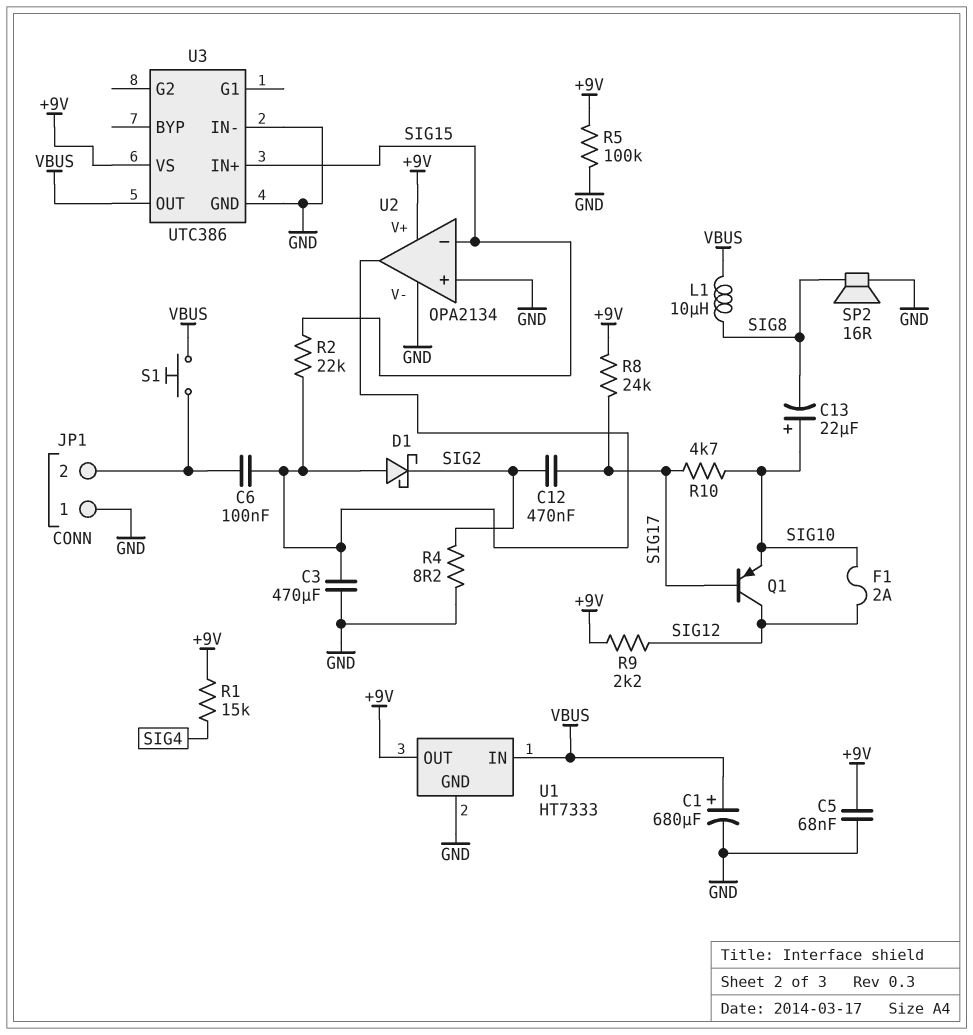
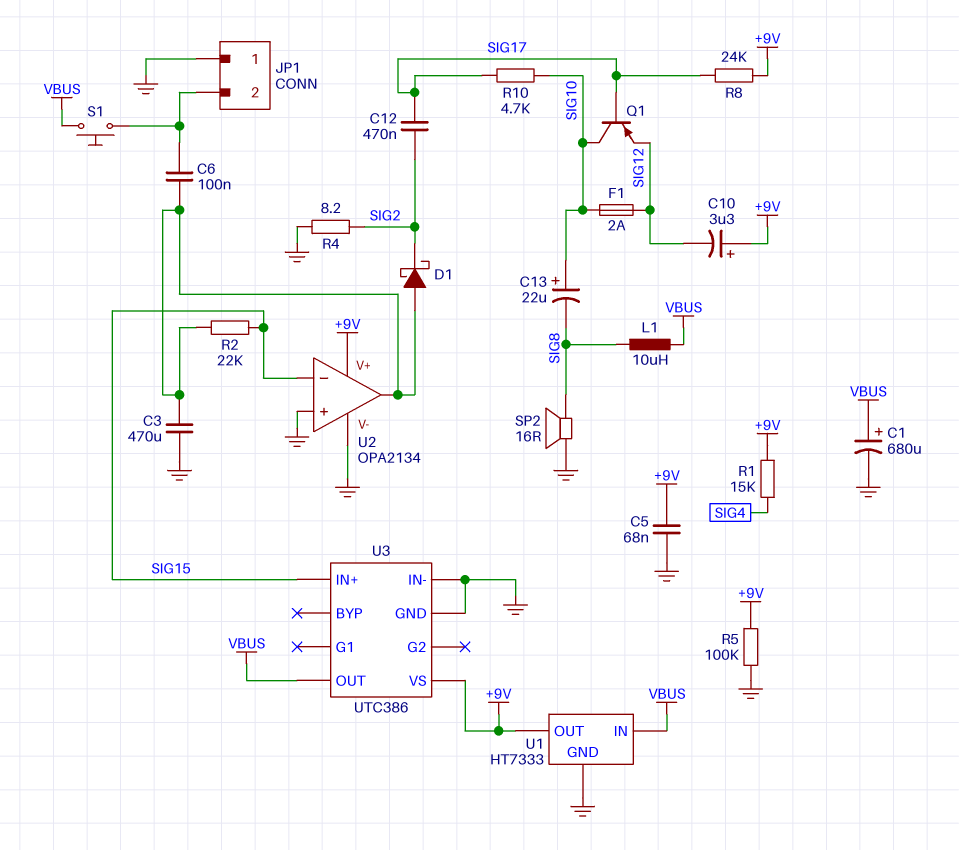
C10: none -> 3.3uF (plus +9V, minus SIG12)
Q1: PNP (B SIG17, C SIG12, E SIG10) -> PNP (B SIG17, C SIG10, E SIG12)
R9: 2.2k (+9V, SIG12) -> none

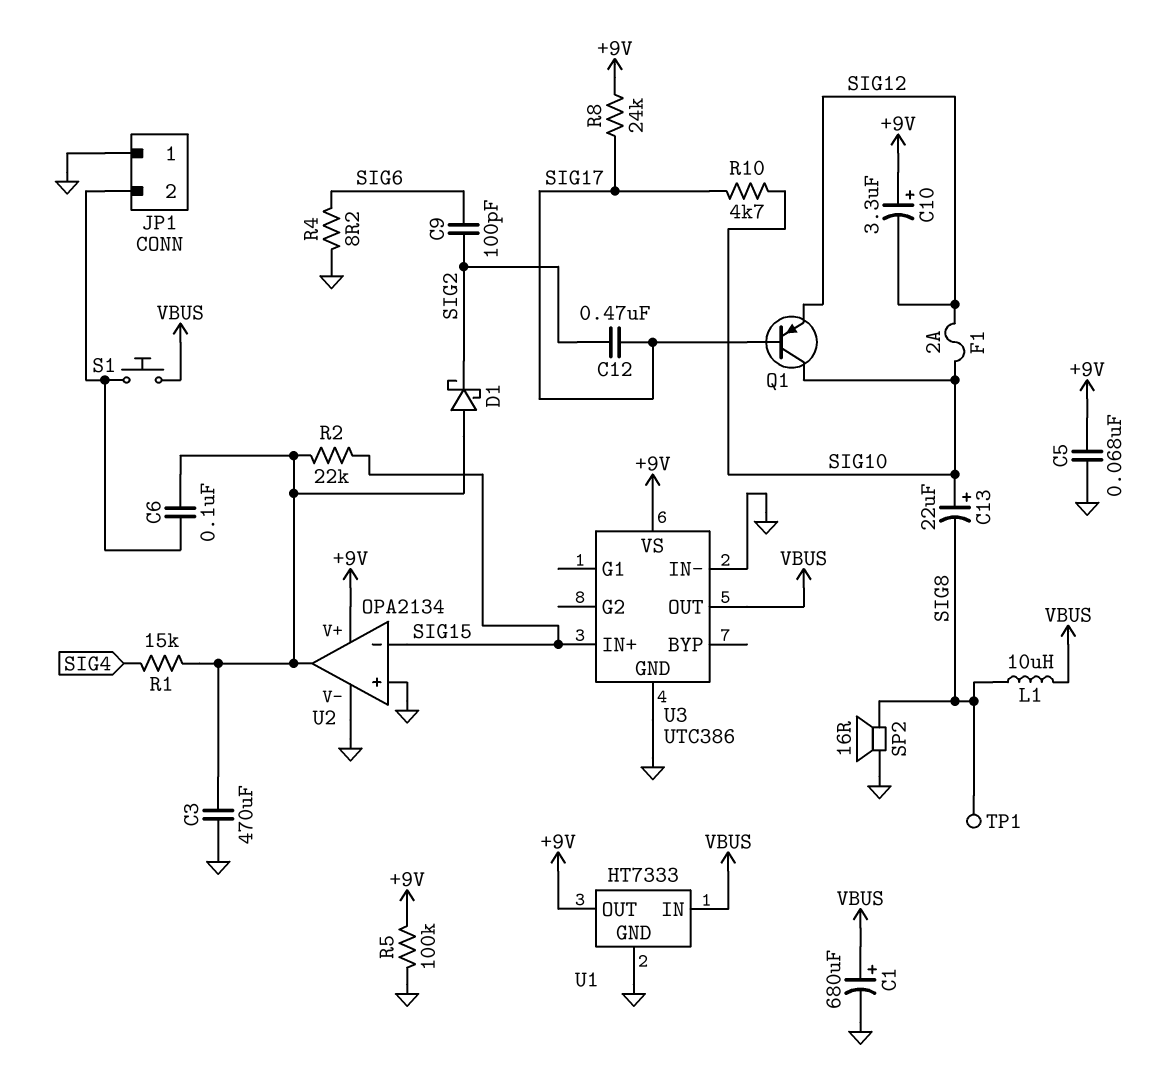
C9: none -> 100pF (SIG2, SIG6)
R1: 15k (+9V, SIG4) -> 15k (SIG4, U2/out)
R4: 8.2 (GND, SIG2) -> 8.2 (GND, SIG6)
TP1: none -> test point (SIG8)

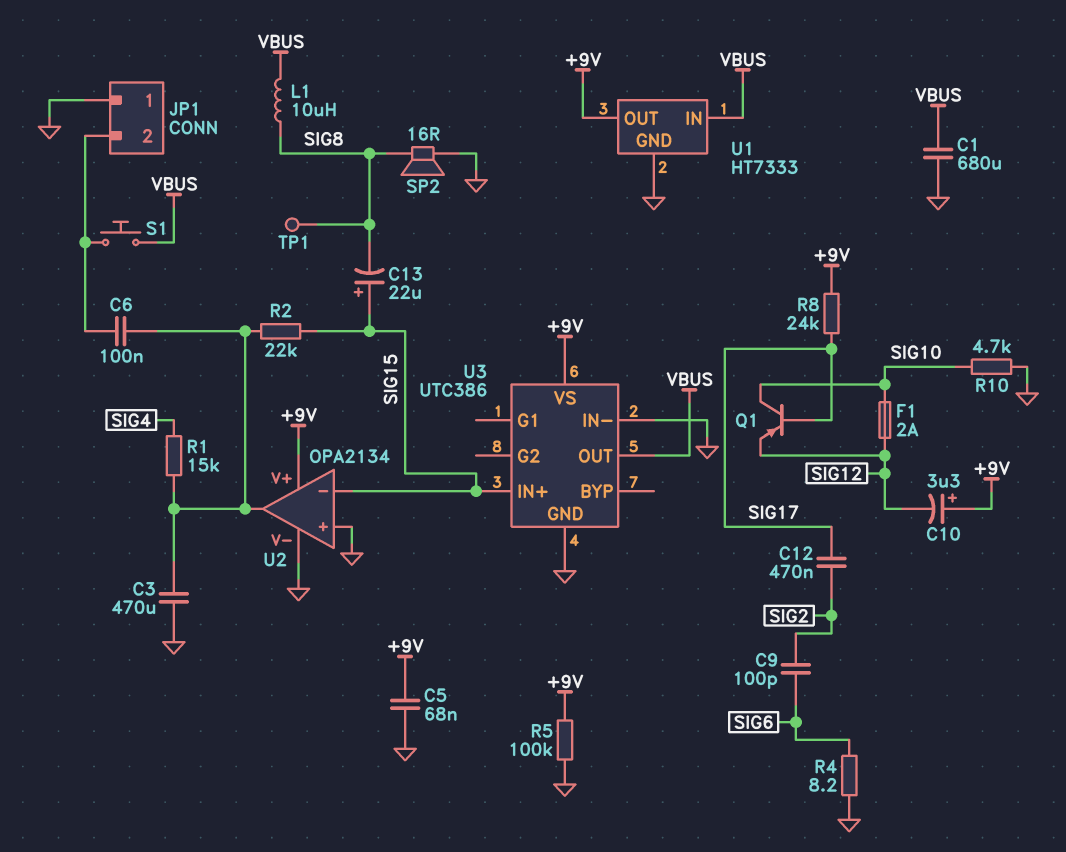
C1: 680uF (plus VBUS, minus GND) -> 680uF (GND, VBUS)
C13: 22uF (plus SIG10, minus SIG8) -> 22uF (plus SIG15, minus SIG8)
D1: schottky (A U2/out, K SIG2) -> none
R10: 4.7k (SIG10, SIG17) -> 4.7k (GND, SIG10)

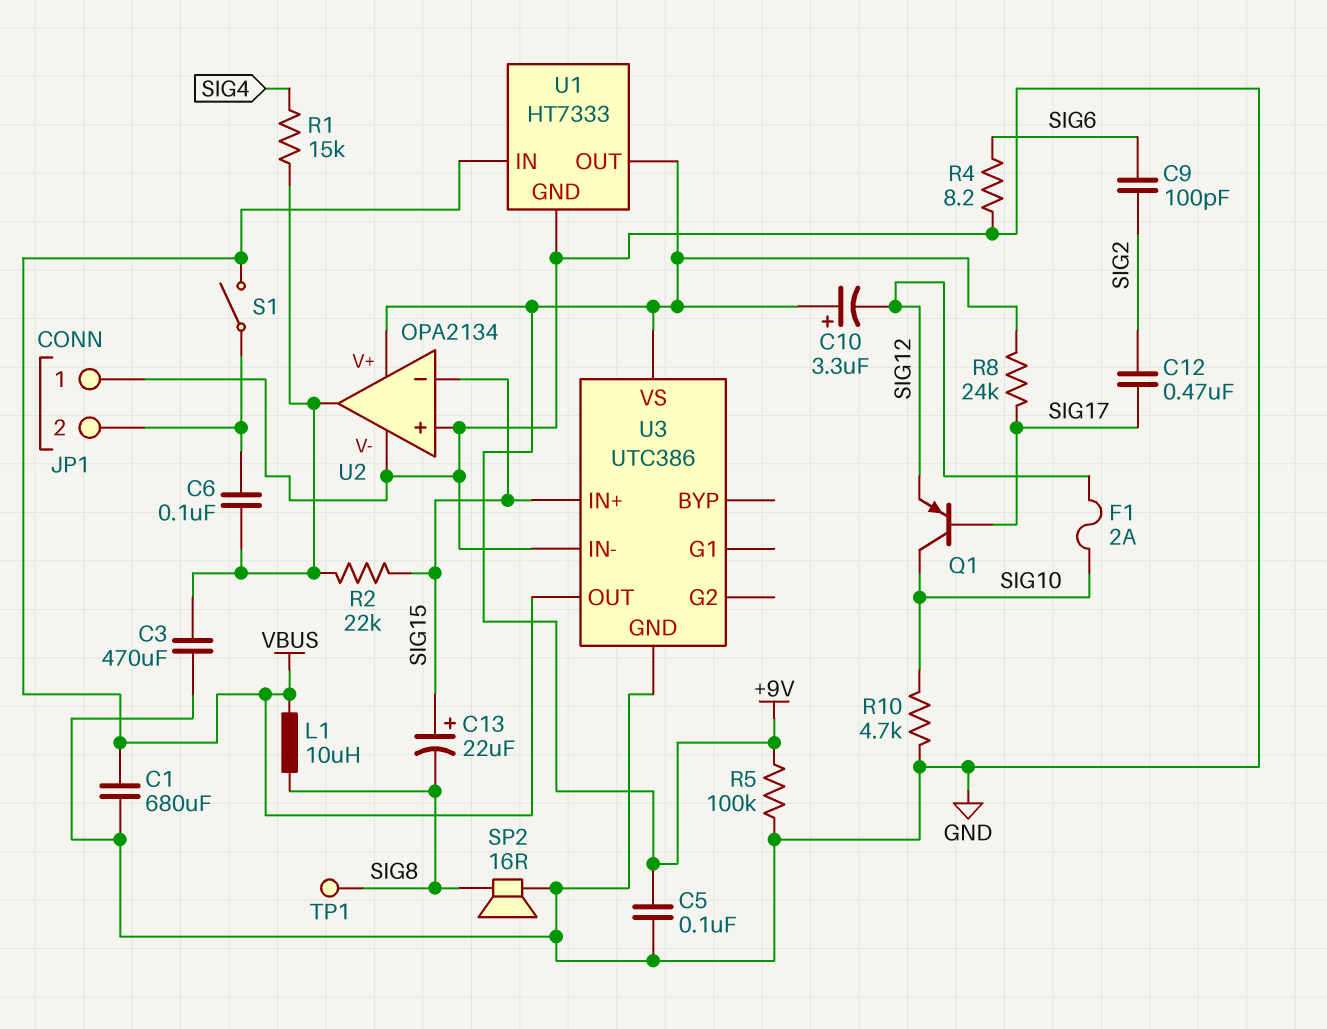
C5: 68nF (+9V, GND) -> 100nF (+9V, GND)
S1: button (JP1/2, VBUS) -> switch (JP1/2, VBUS)

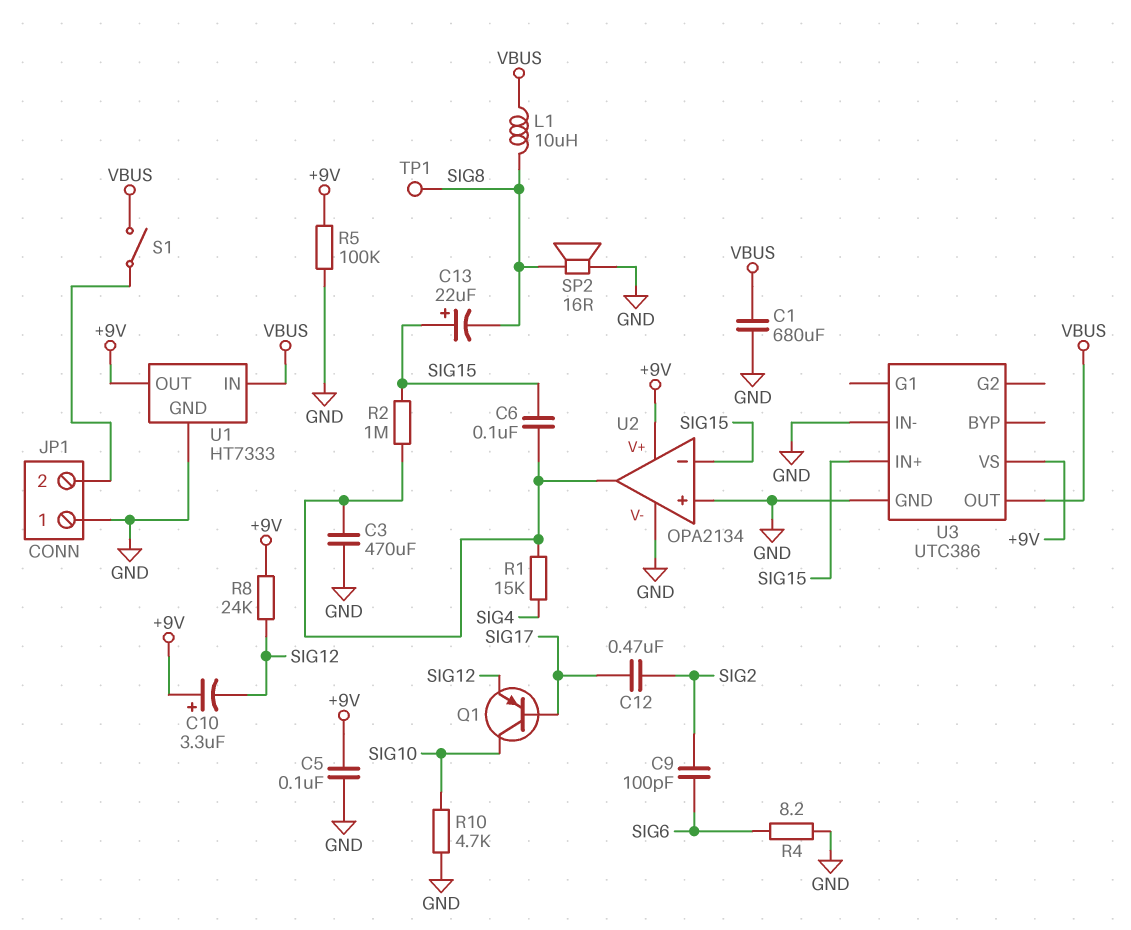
C6: 100nF (JP1/2, U2/out) -> 100nF (SIG15, U2/out)
F1: 2A (SIG10, SIG12) -> none
R2: 22k (SIG15, U2/out) -> 1M (SIG15, U2/out)
R8: 24k (+9V, SIG17) -> 24k (+9V, SIG12)

